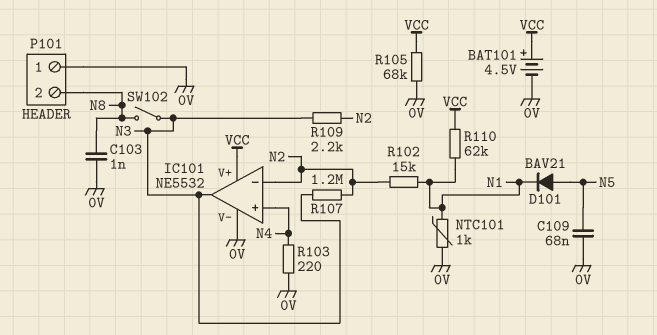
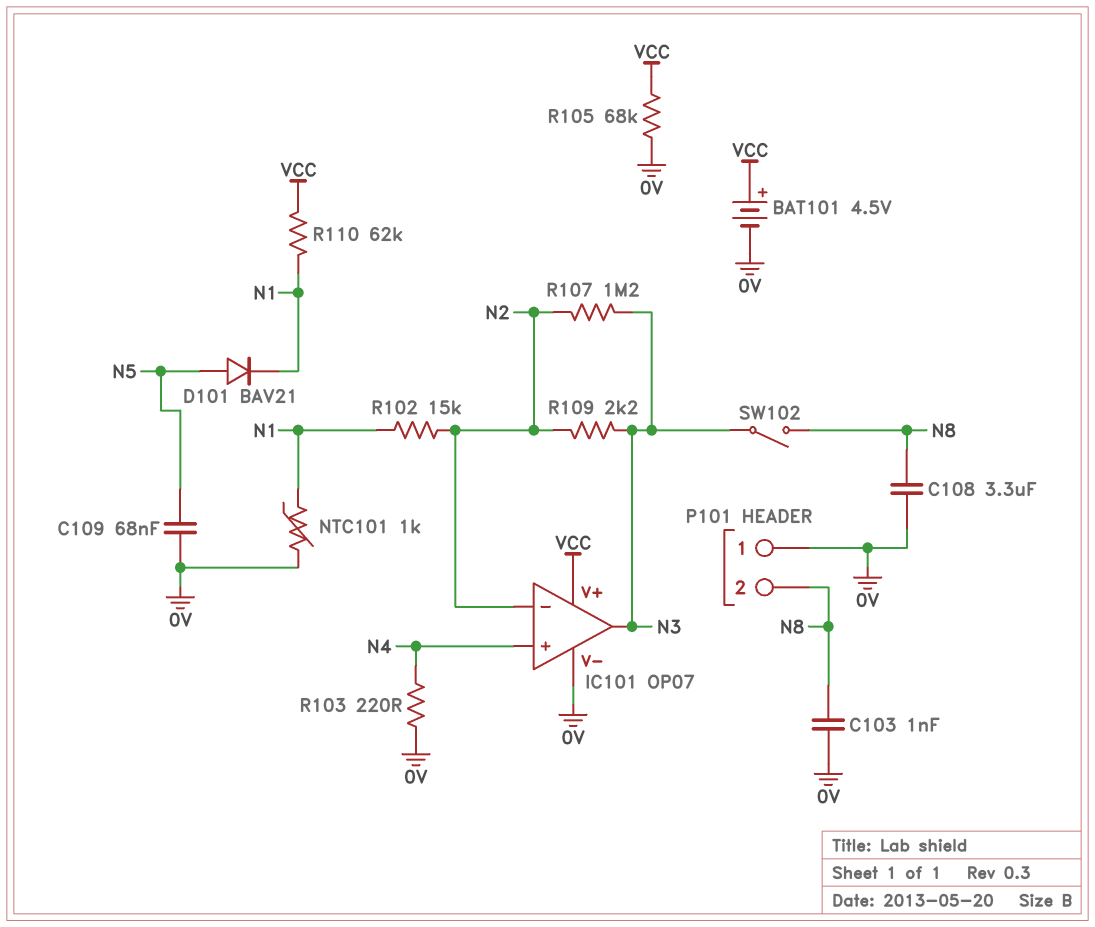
C108: none -> 3.3uF (0V, N8)
IC101: NE5532 -> OP07

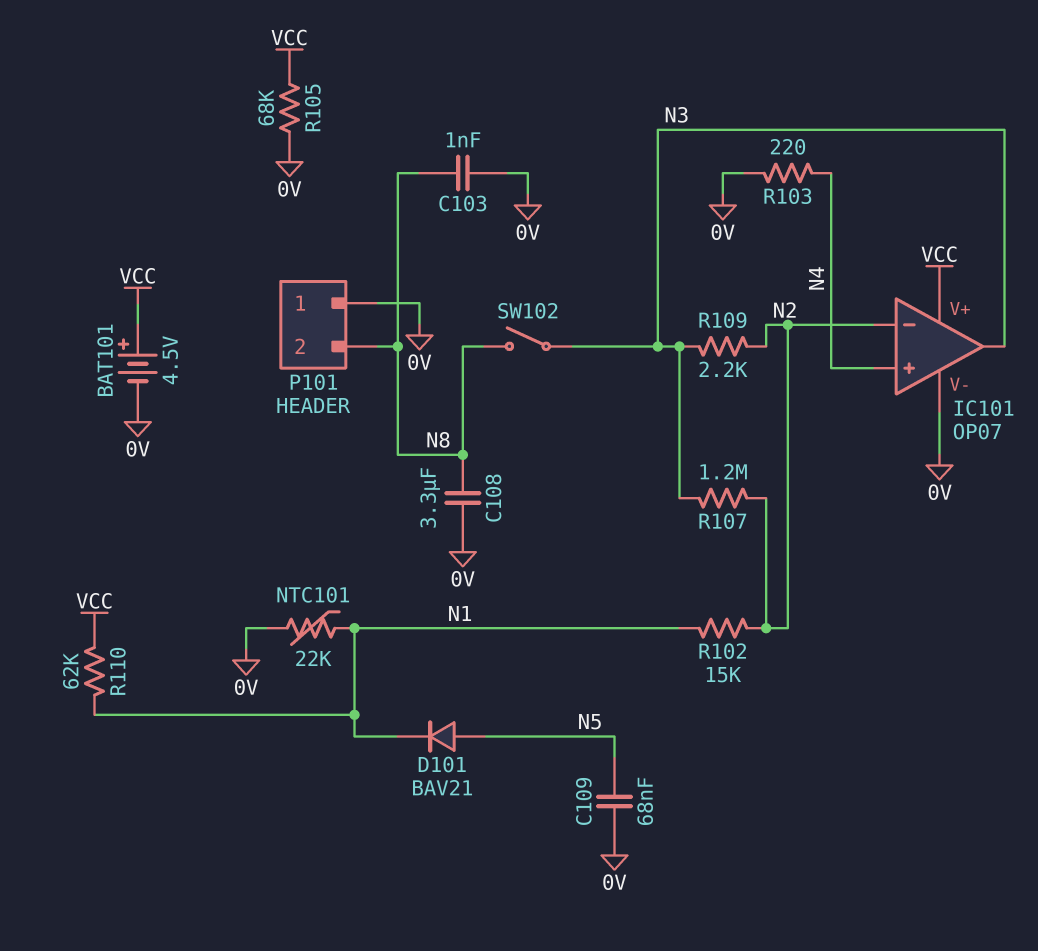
NTC101: 1k (0V, N1) -> 22k (0V, N1)

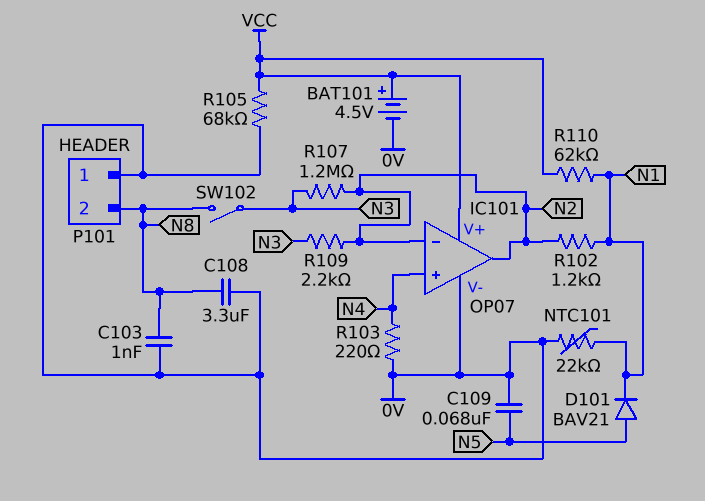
IC101 pin out: N3 -> N2
R102: 15k (N1, N2) -> 1.2k (N1, N2)

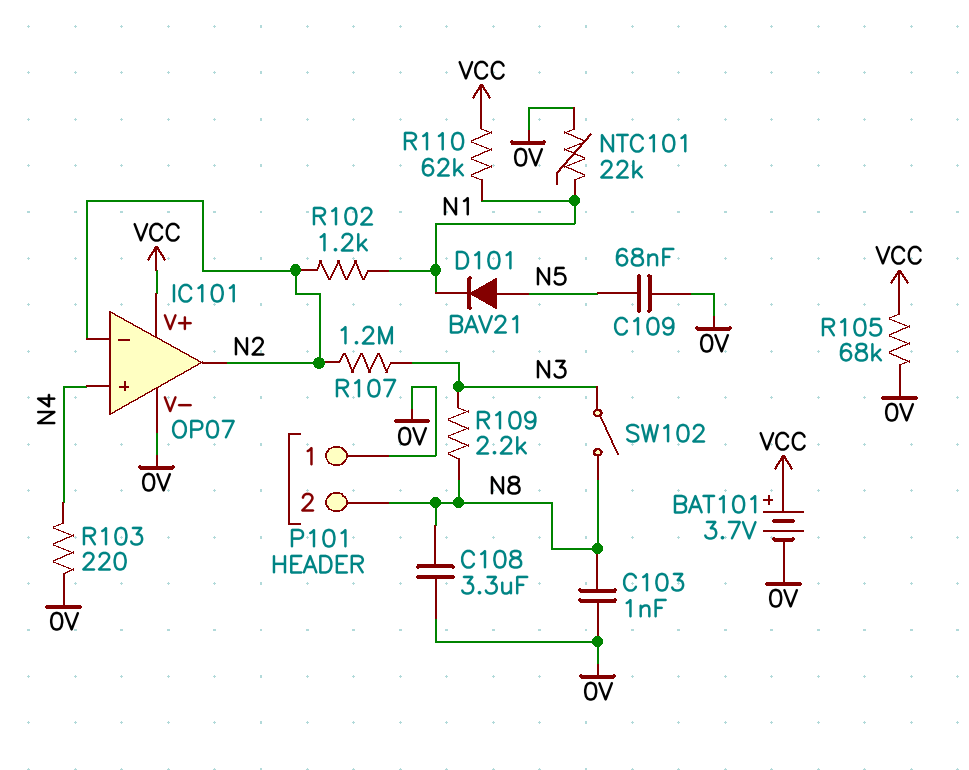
BAT101: 4.5V (plus VCC, minus 0V) -> 3.7V (plus VCC, minus 0V)
R109: 2.2k (N2, N3) -> 2.2k (N3, N8)

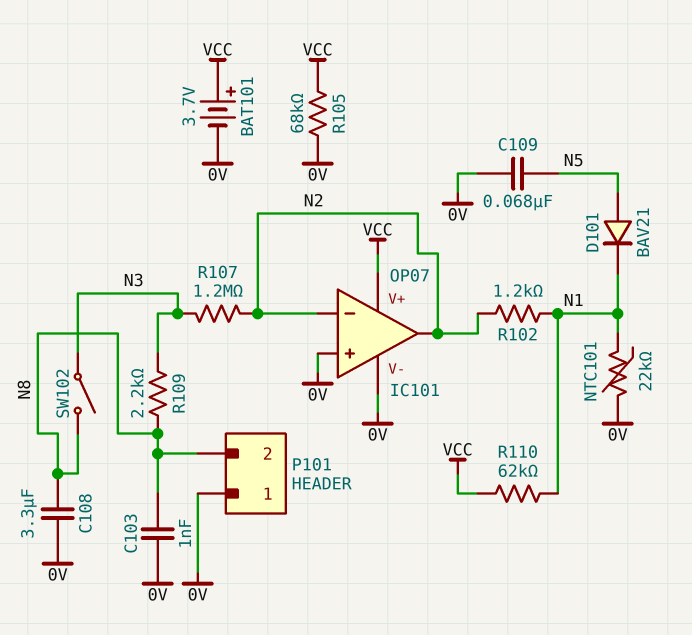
IC101 pin in+: N4 -> 0V
R103: 220 (0V, N4) -> none

